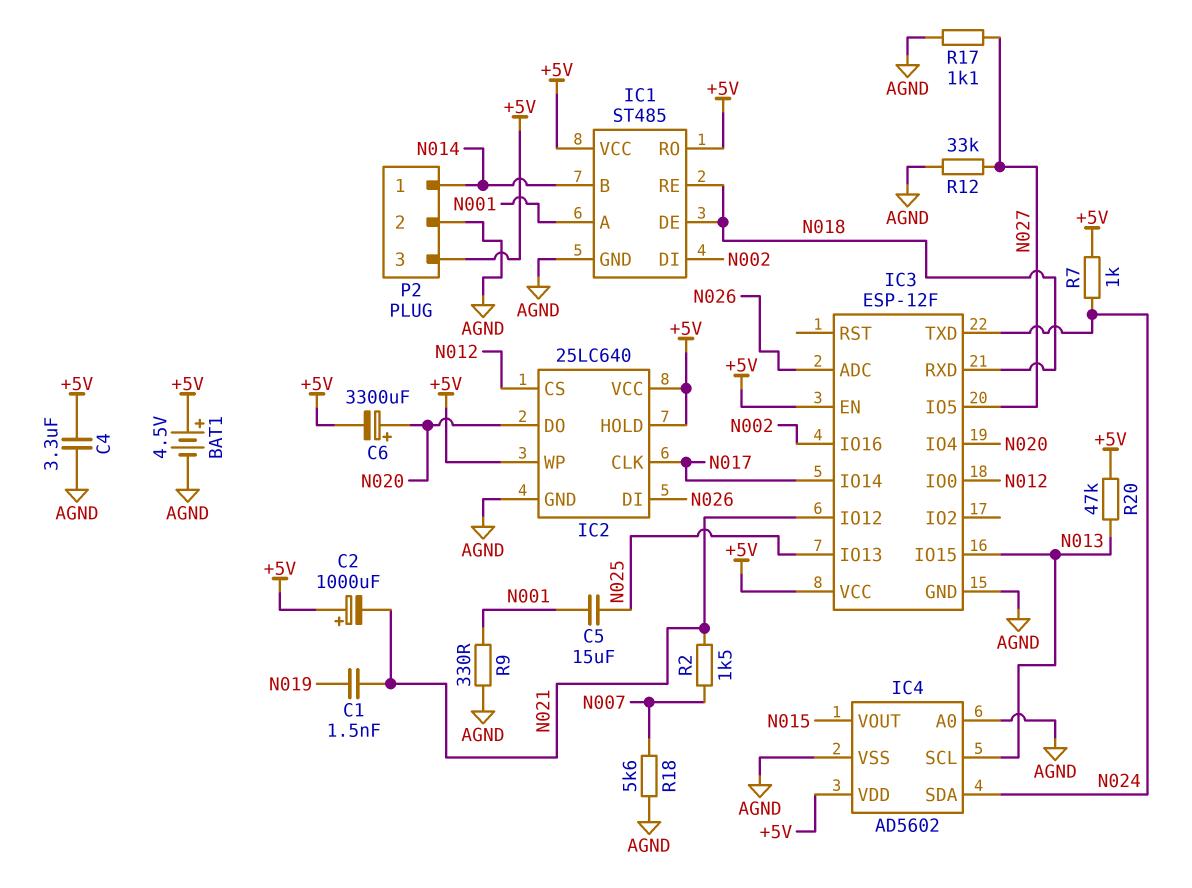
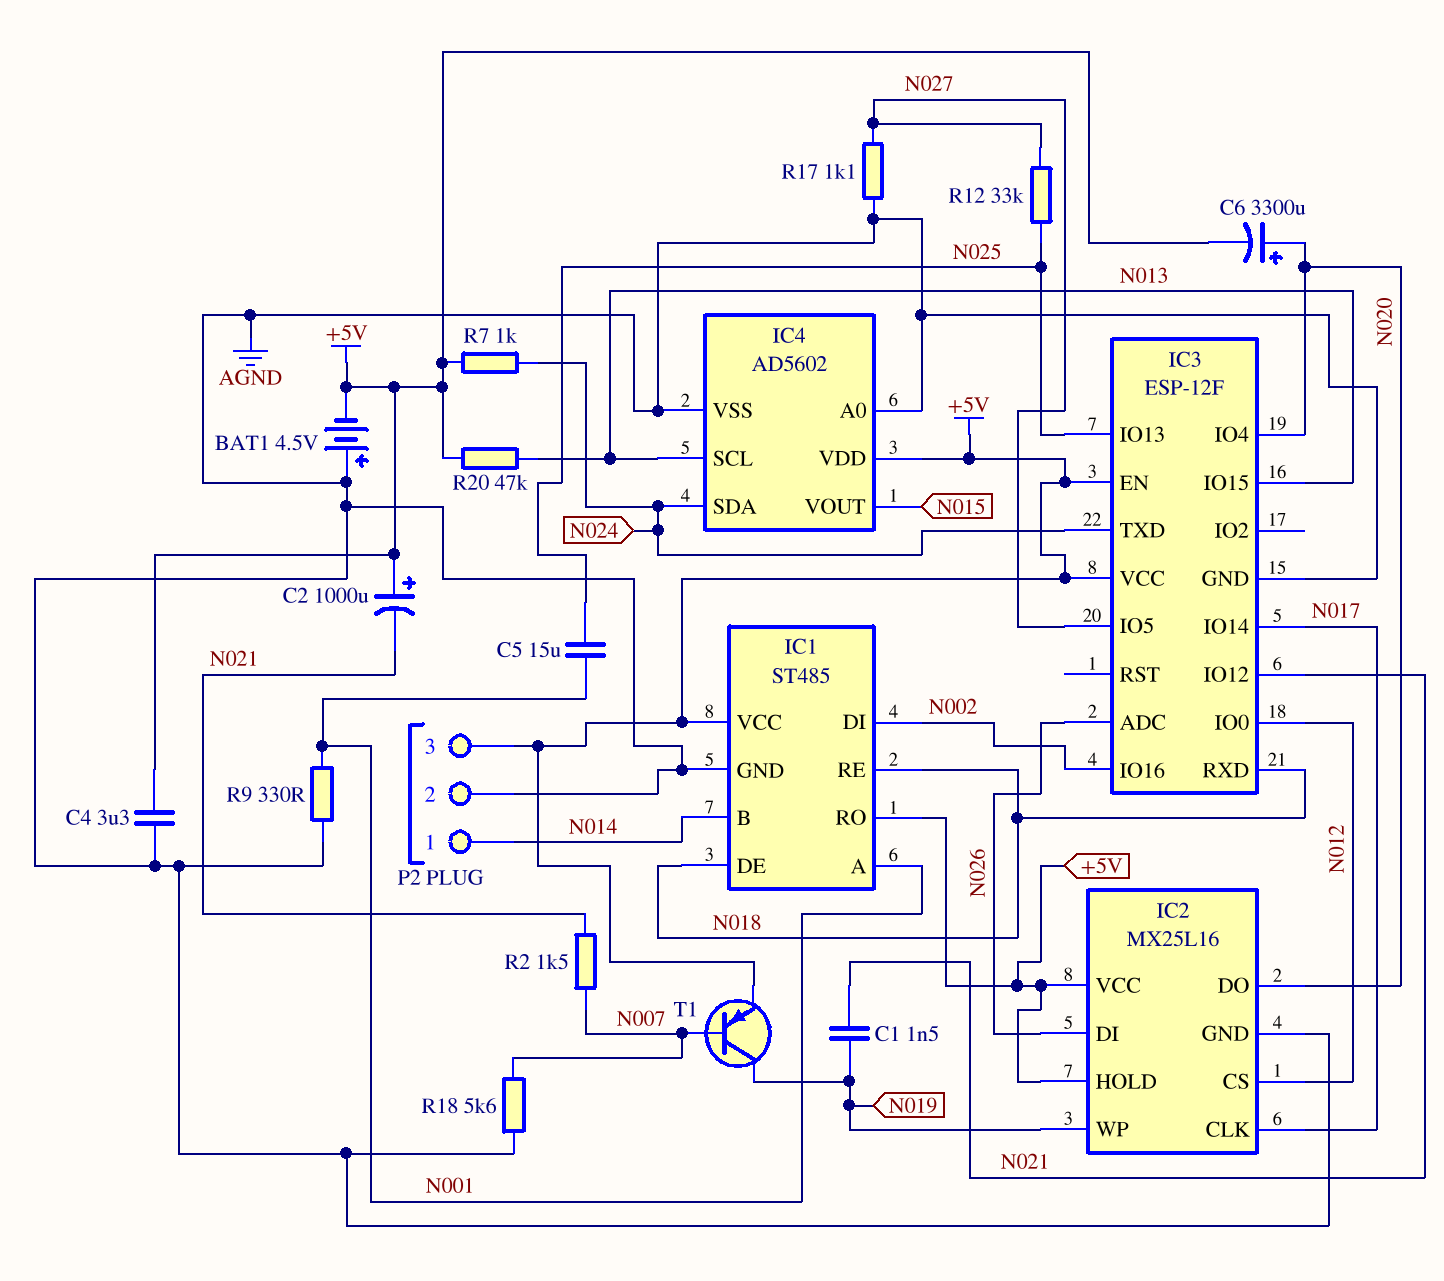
BAT1: 4.5V (plus +5V, minus AGND) -> 4.5V (plus AGND, minus +5V)
IC2: 25LC640 -> MX25L16
IC2 pin WP: +5V -> N019
R12: 33k (AGND, N027) -> 33k (N025, N027)
T1: none -> PNP (B N007, C N019, E +5V)

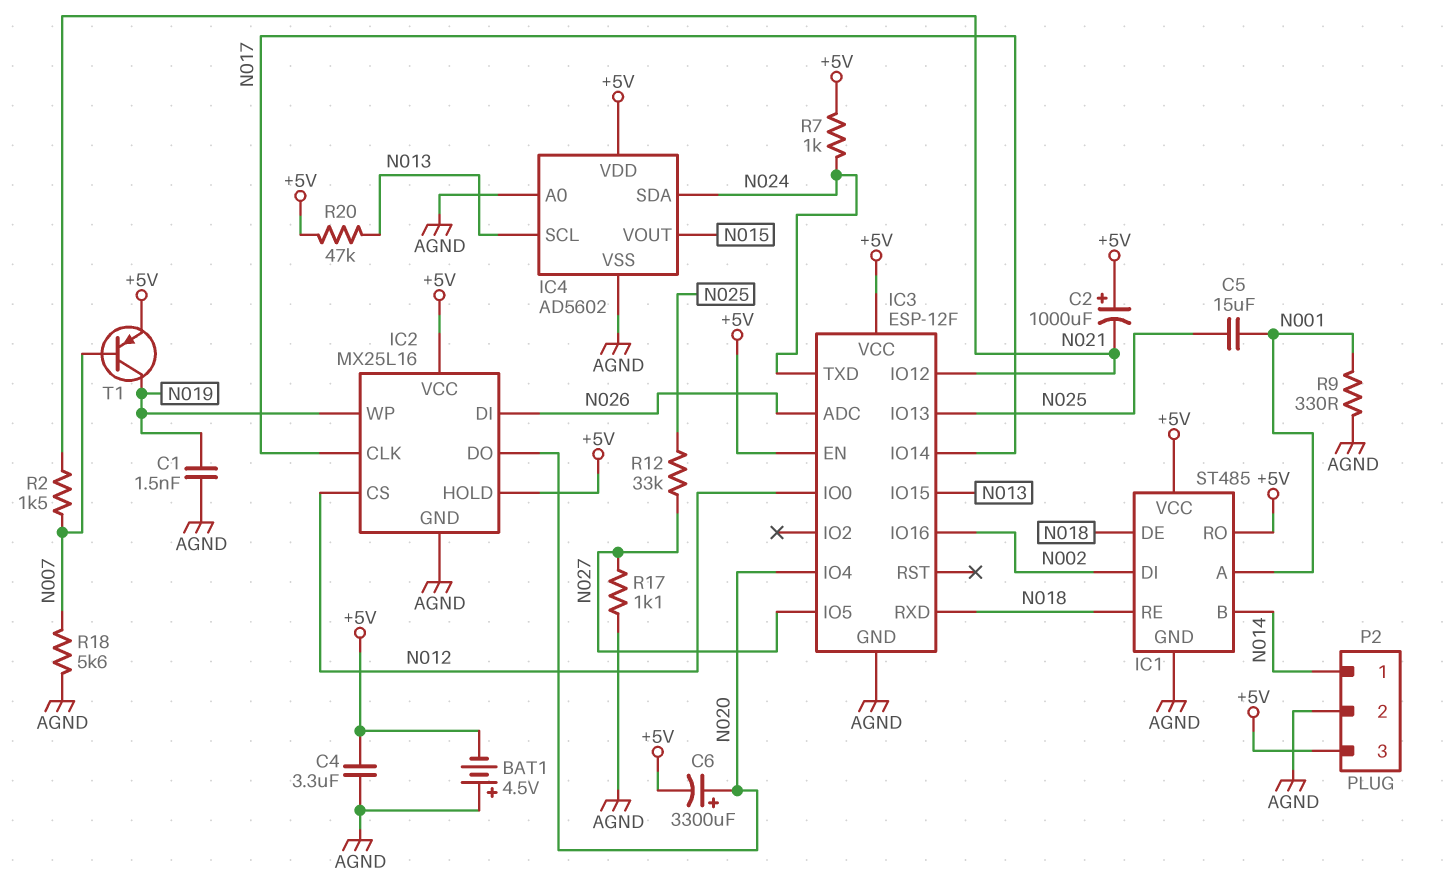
C1: 1.5nF (N019, N021) -> 1.5nF (AGND, N019)

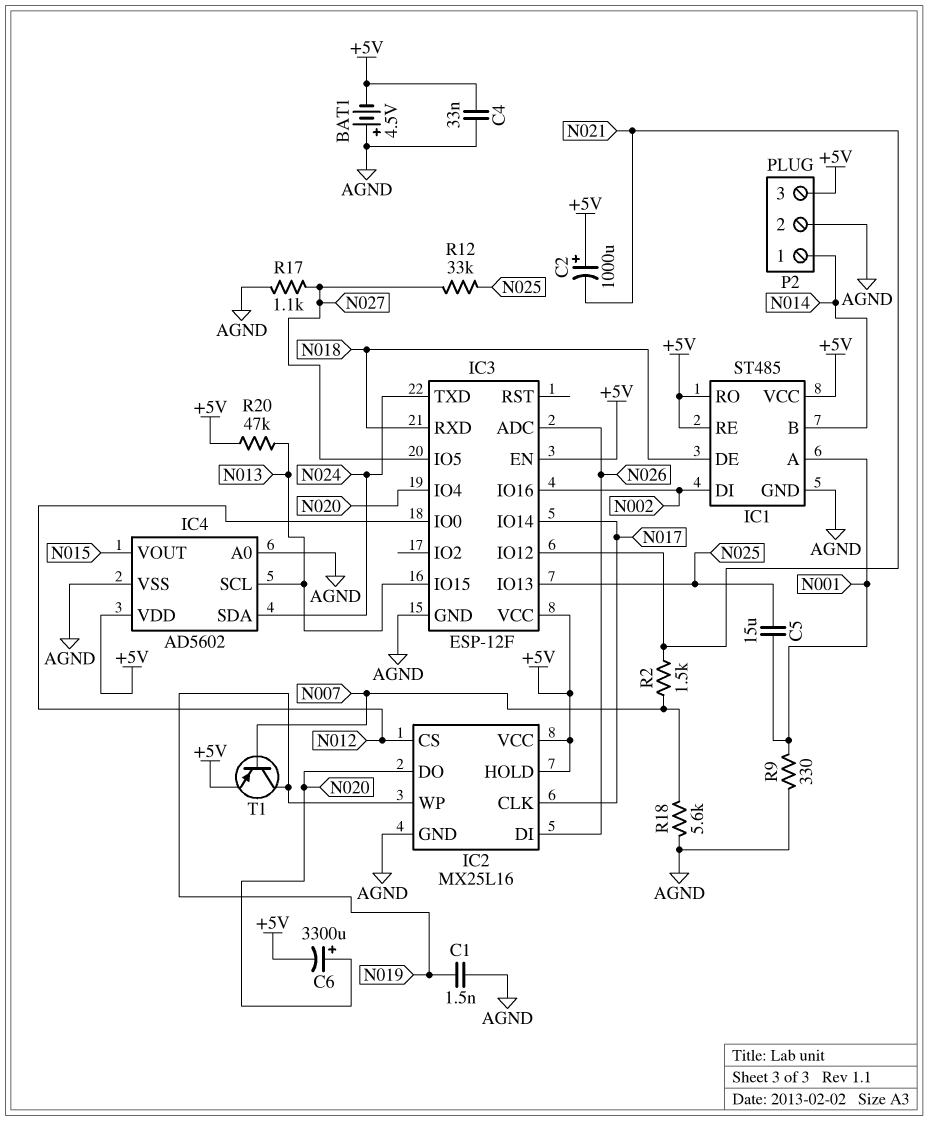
C4: 3.3uF (+5V, AGND) -> 33nF (+5V, AGND)
IC1 pin RE: N018 -> +5V
R7: 1k (+5V, N024) -> none

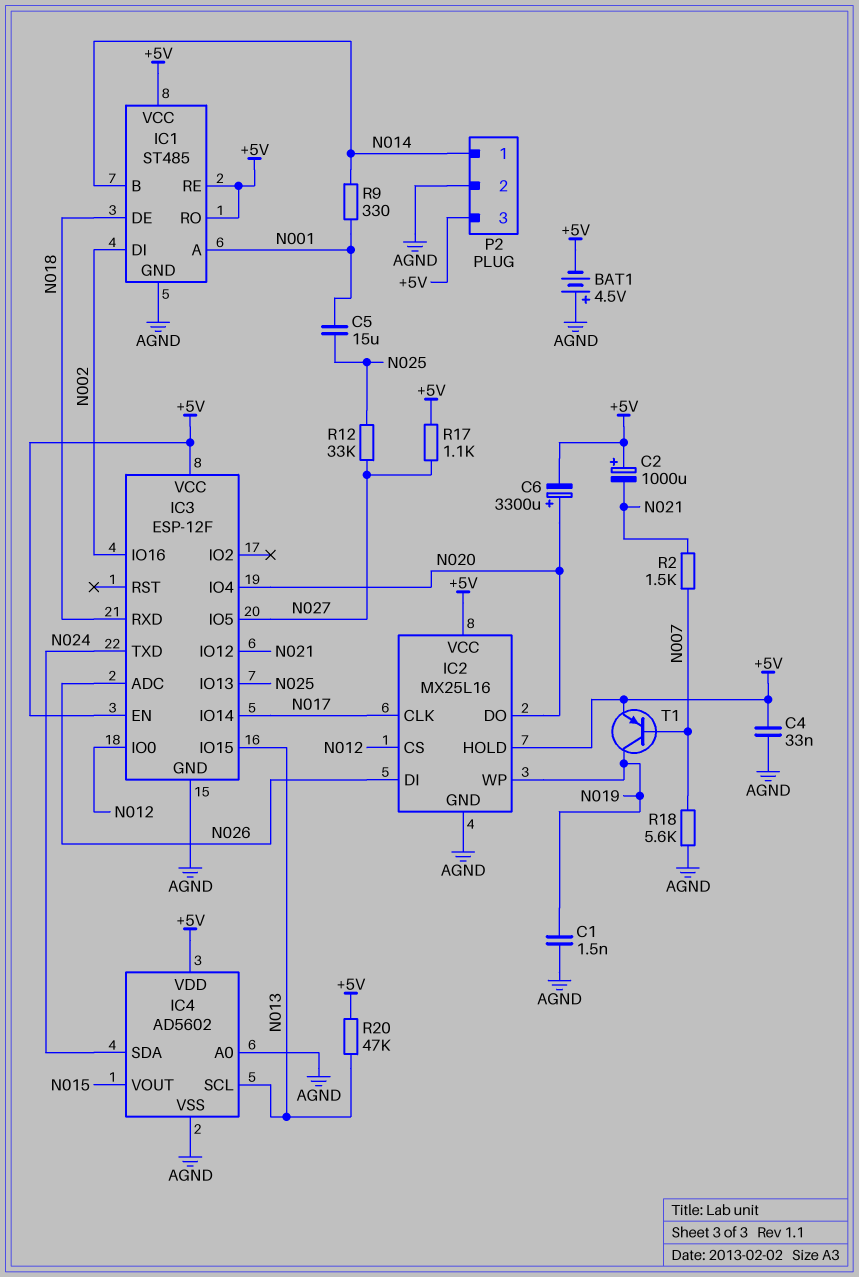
R9: 330 (AGND, N001) -> 330 (N001, N014)
R17: 1.1k (AGND, N027) -> 1.1k (+5V, N027)

